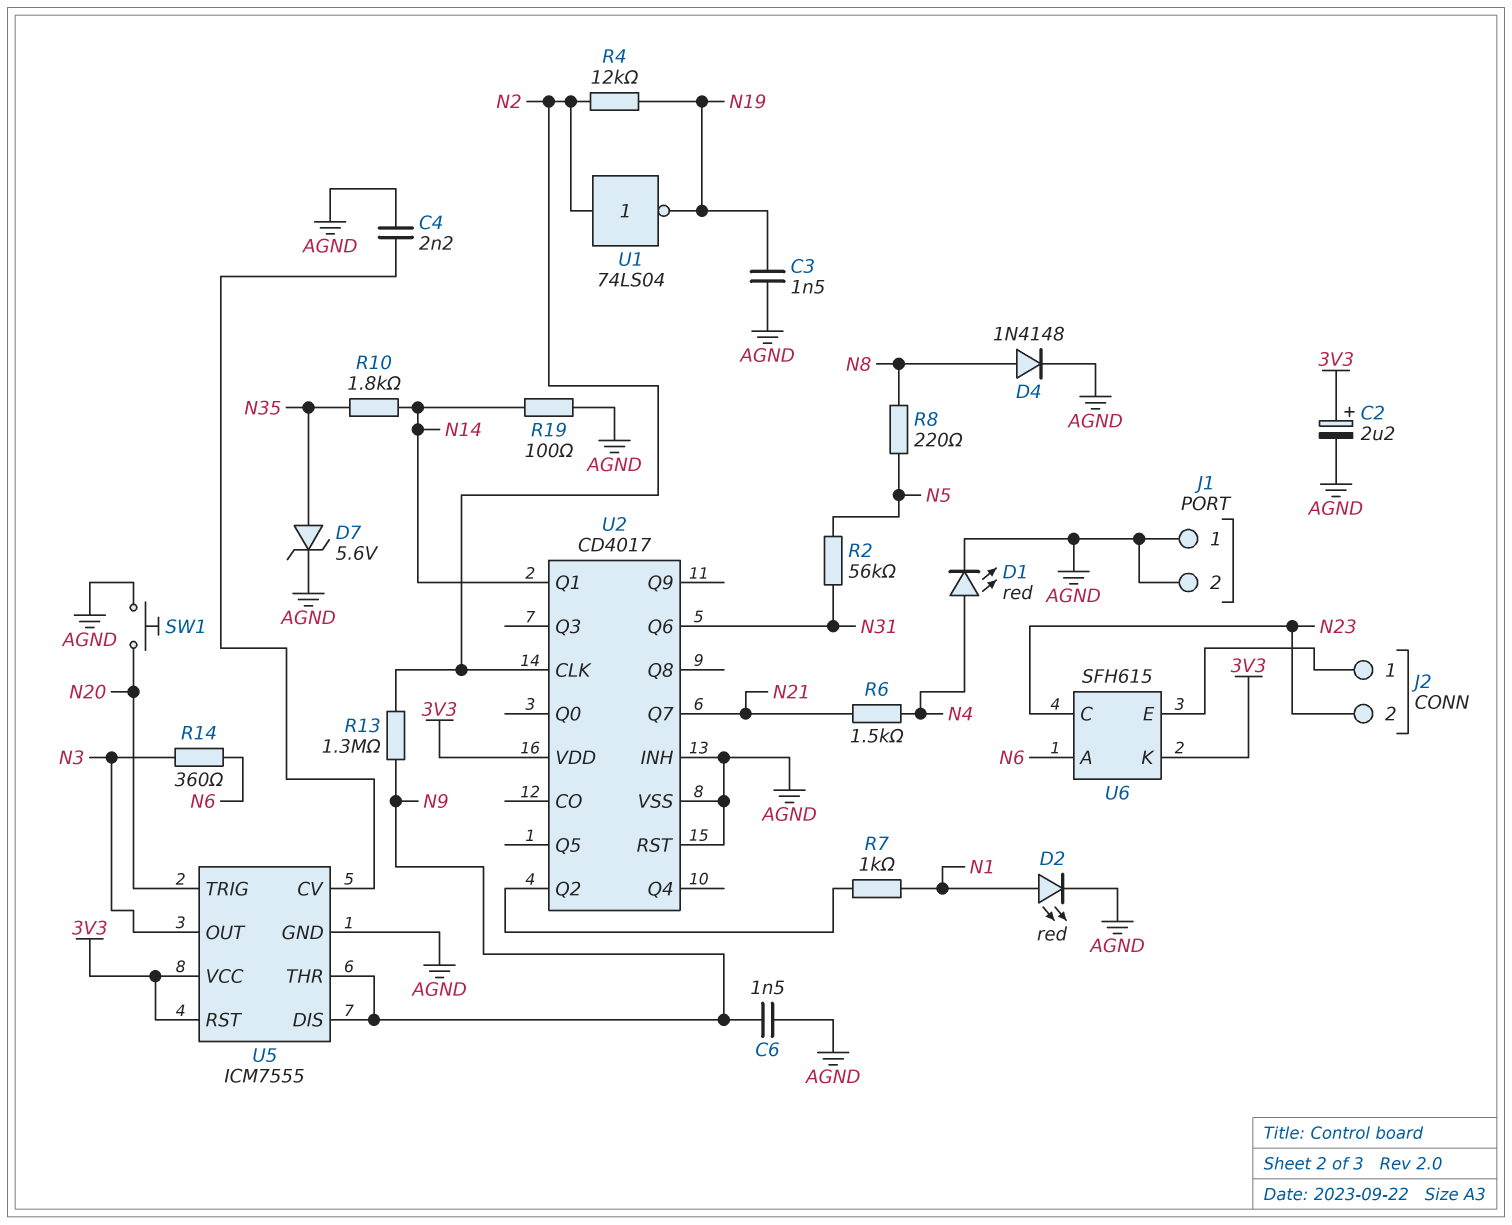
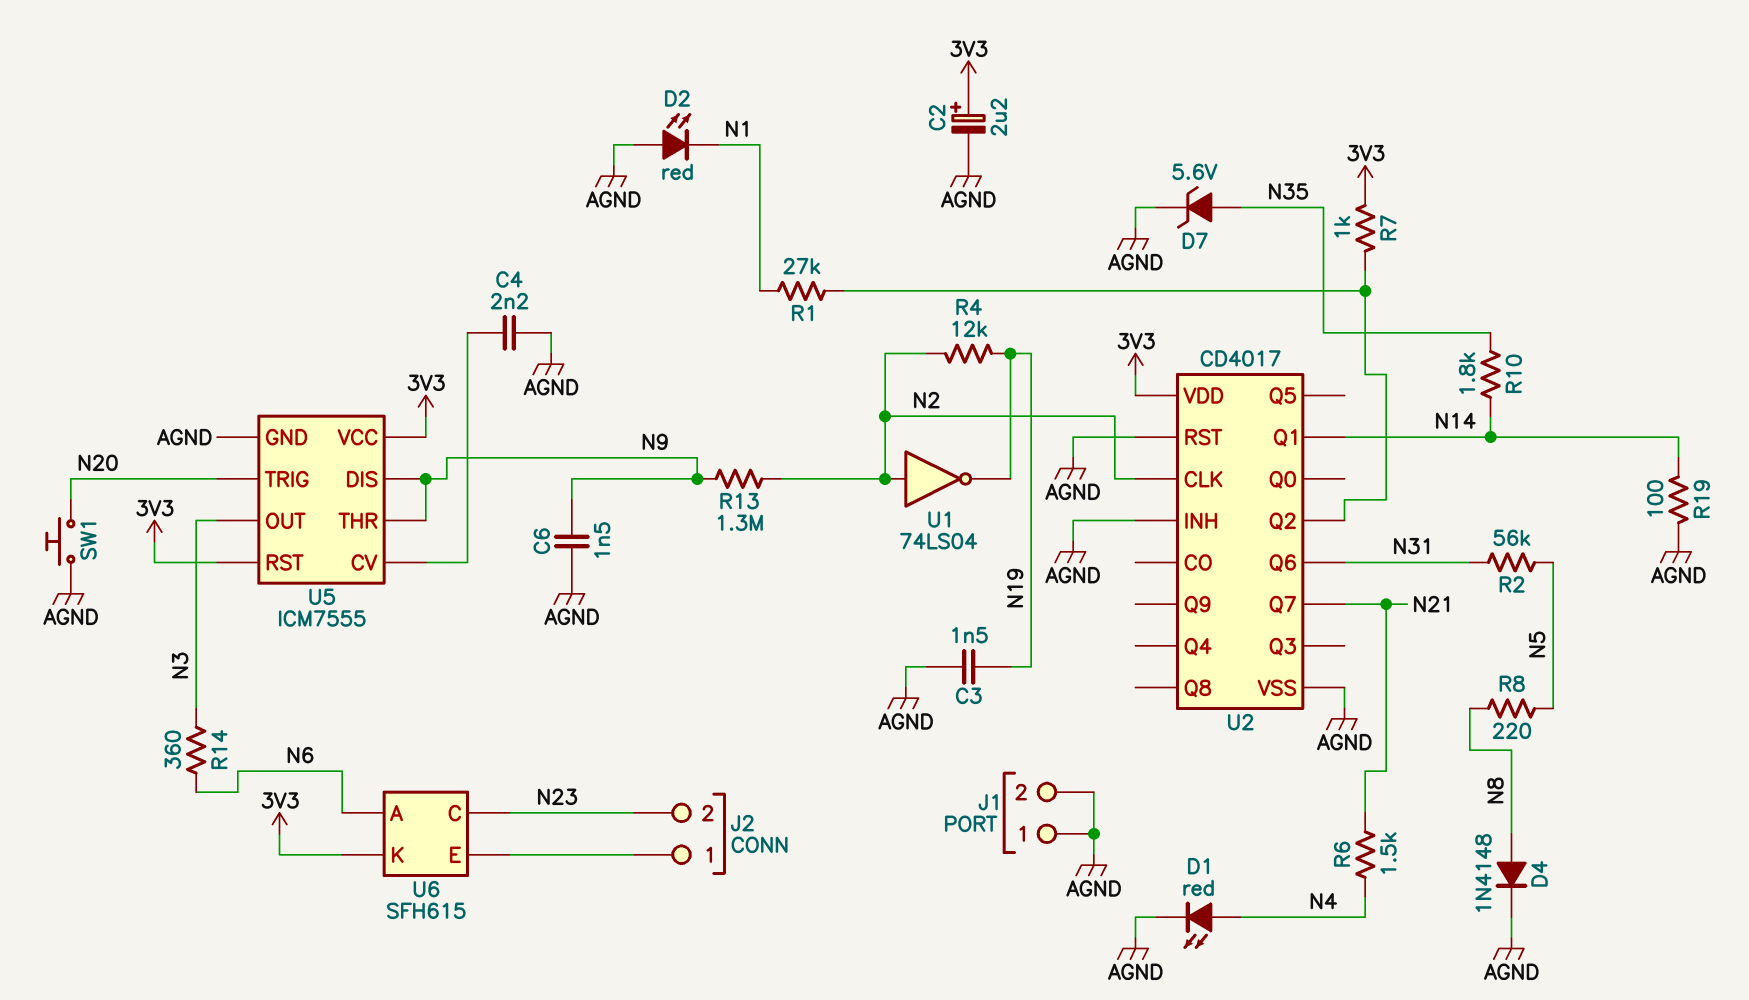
D2: LED red (A N1, K AGND) -> LED red (A AGND, K N1)
R1: none -> 27k (N1, U2/Q2)
R7: 1k (N1, U2/Q2) -> 1k (3V3, U2/Q2)

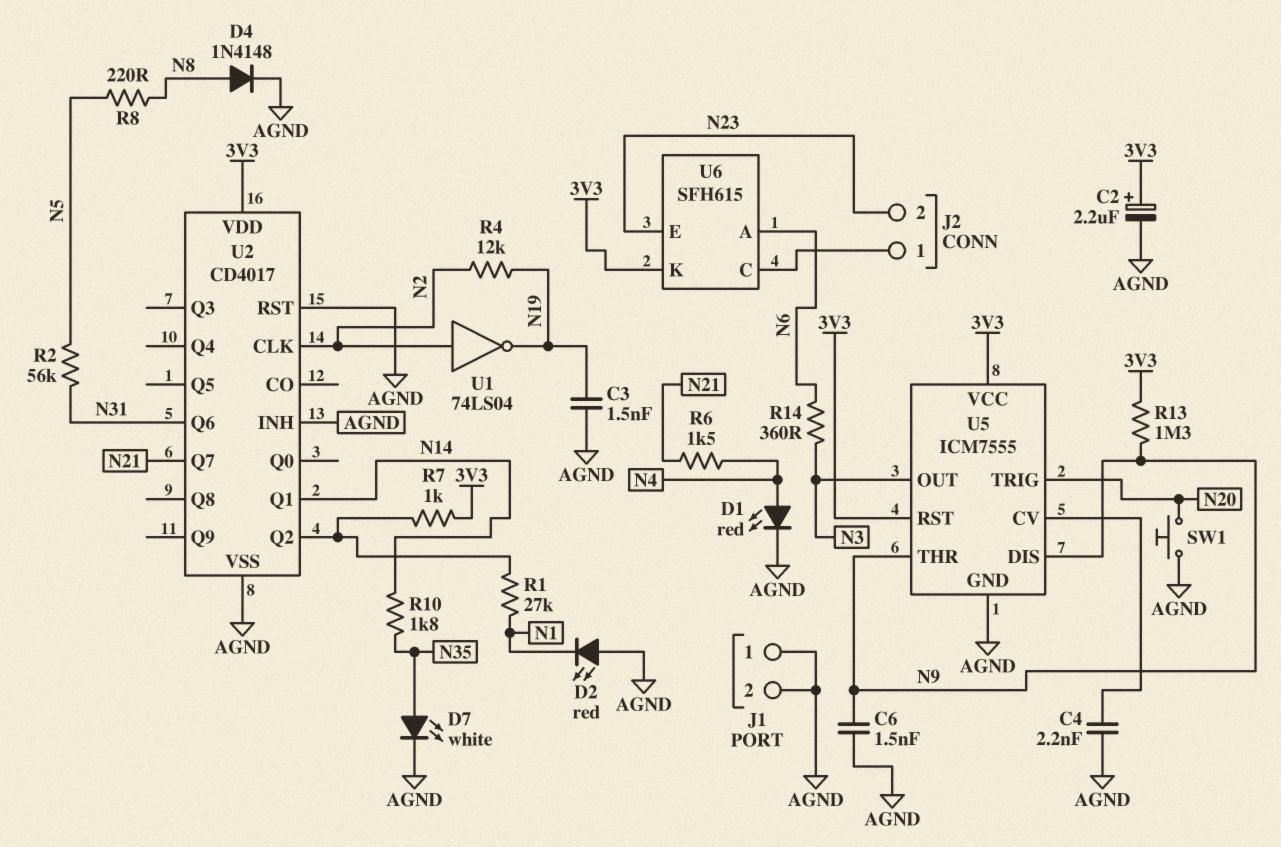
D7: zener 5.6V (A N35, K AGND) -> LED white (A N35, K AGND)
R13: 1.3M (N2, N9) -> 1.3M (3V3, N9)
R19: 100 (AGND, N14) -> none
U6 pin C: N23 -> J2/1
U6 pin E: J2/1 -> N23

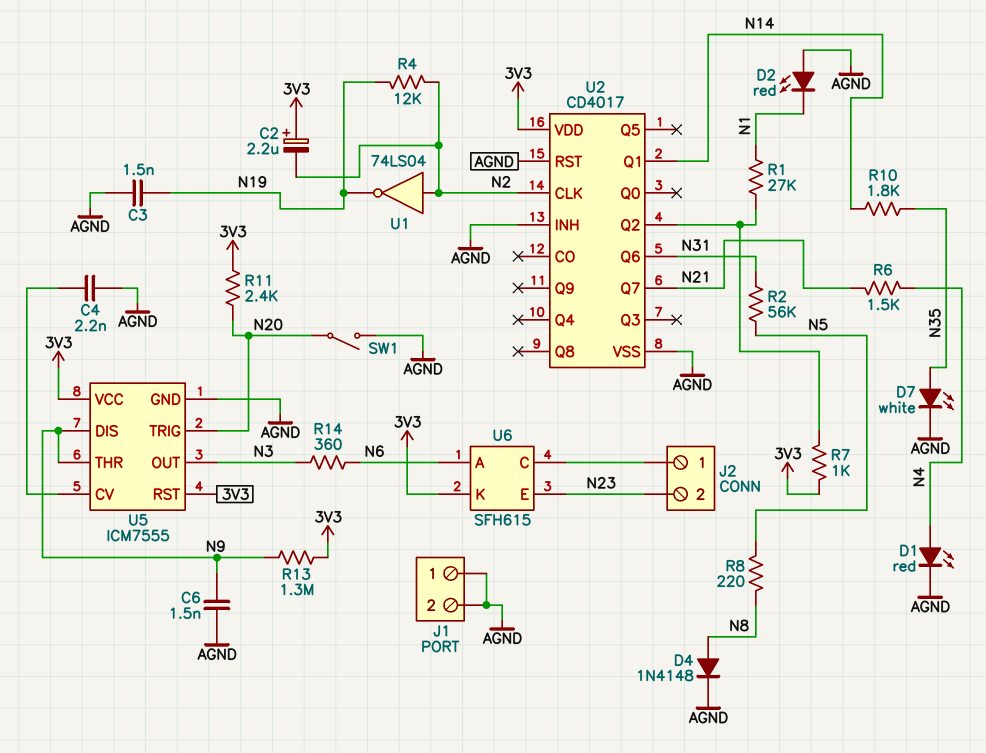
C2: 2.2uF (plus 3V3, minus AGND) -> 2.2uF (plus 3V3, minus N2)
R11: none -> 2.4k (3V3, N20)
SW1: button (AGND, N20) -> switch (AGND, N20)

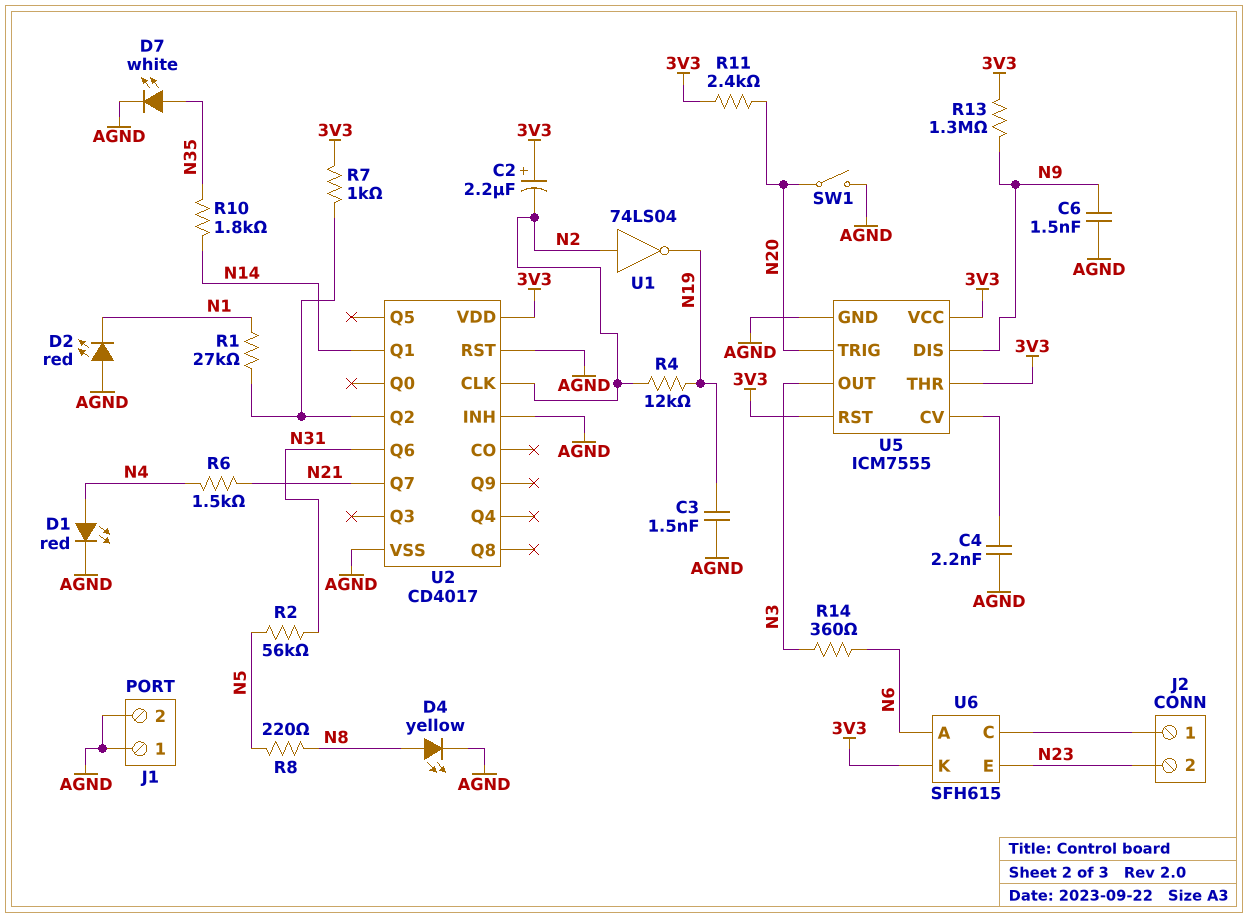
D4: diode 1N4148 (A N8, K AGND) -> LED yellow (A N8, K AGND)
U5 pin THR: N9 -> 3V3

